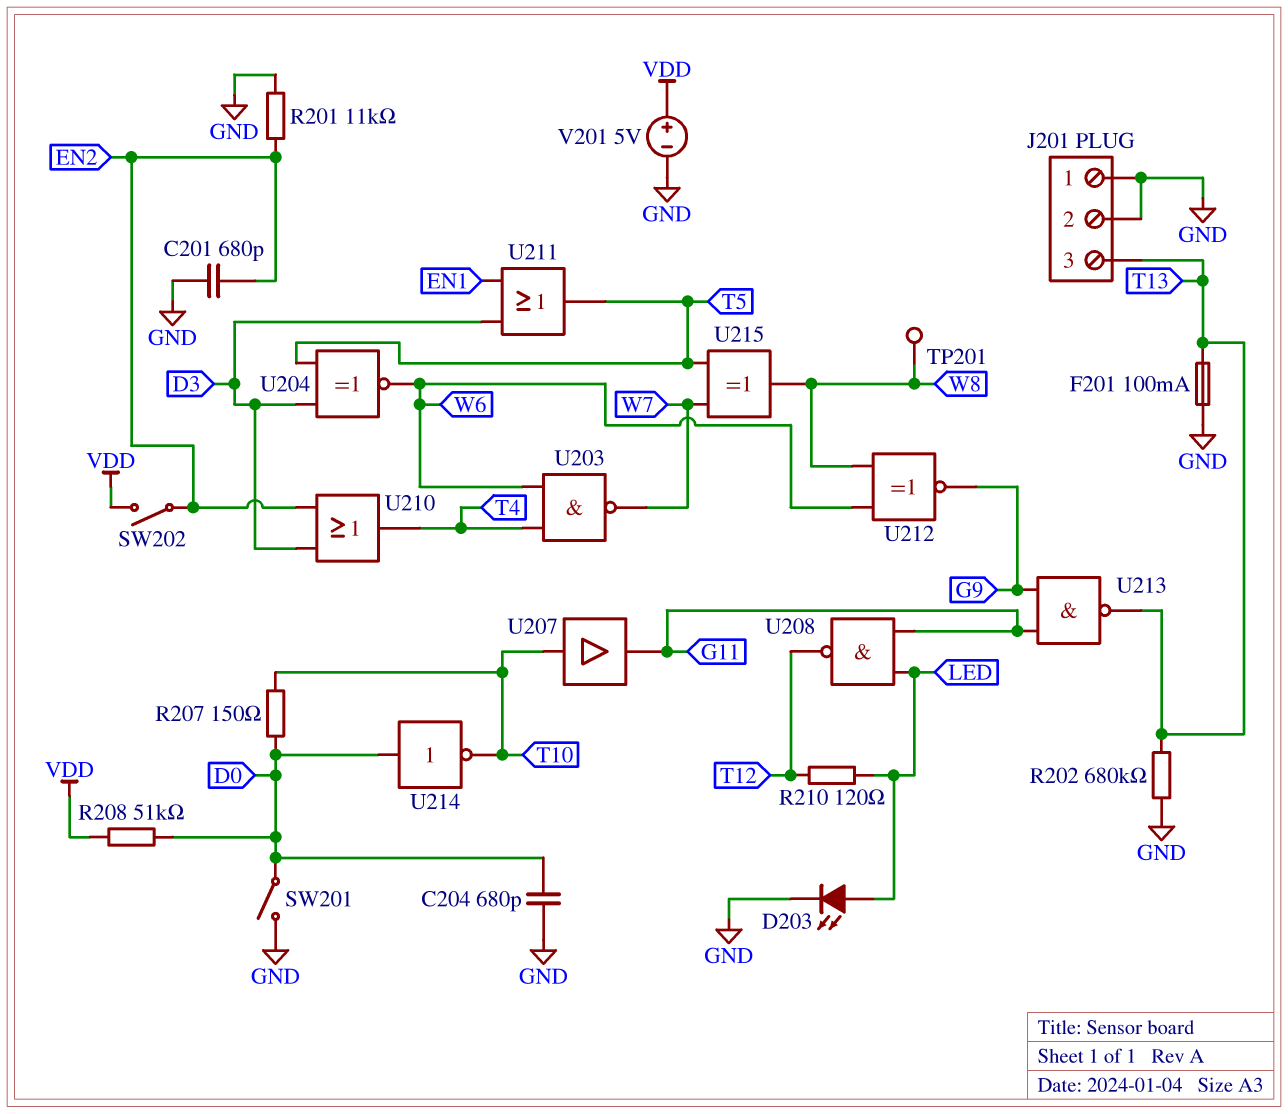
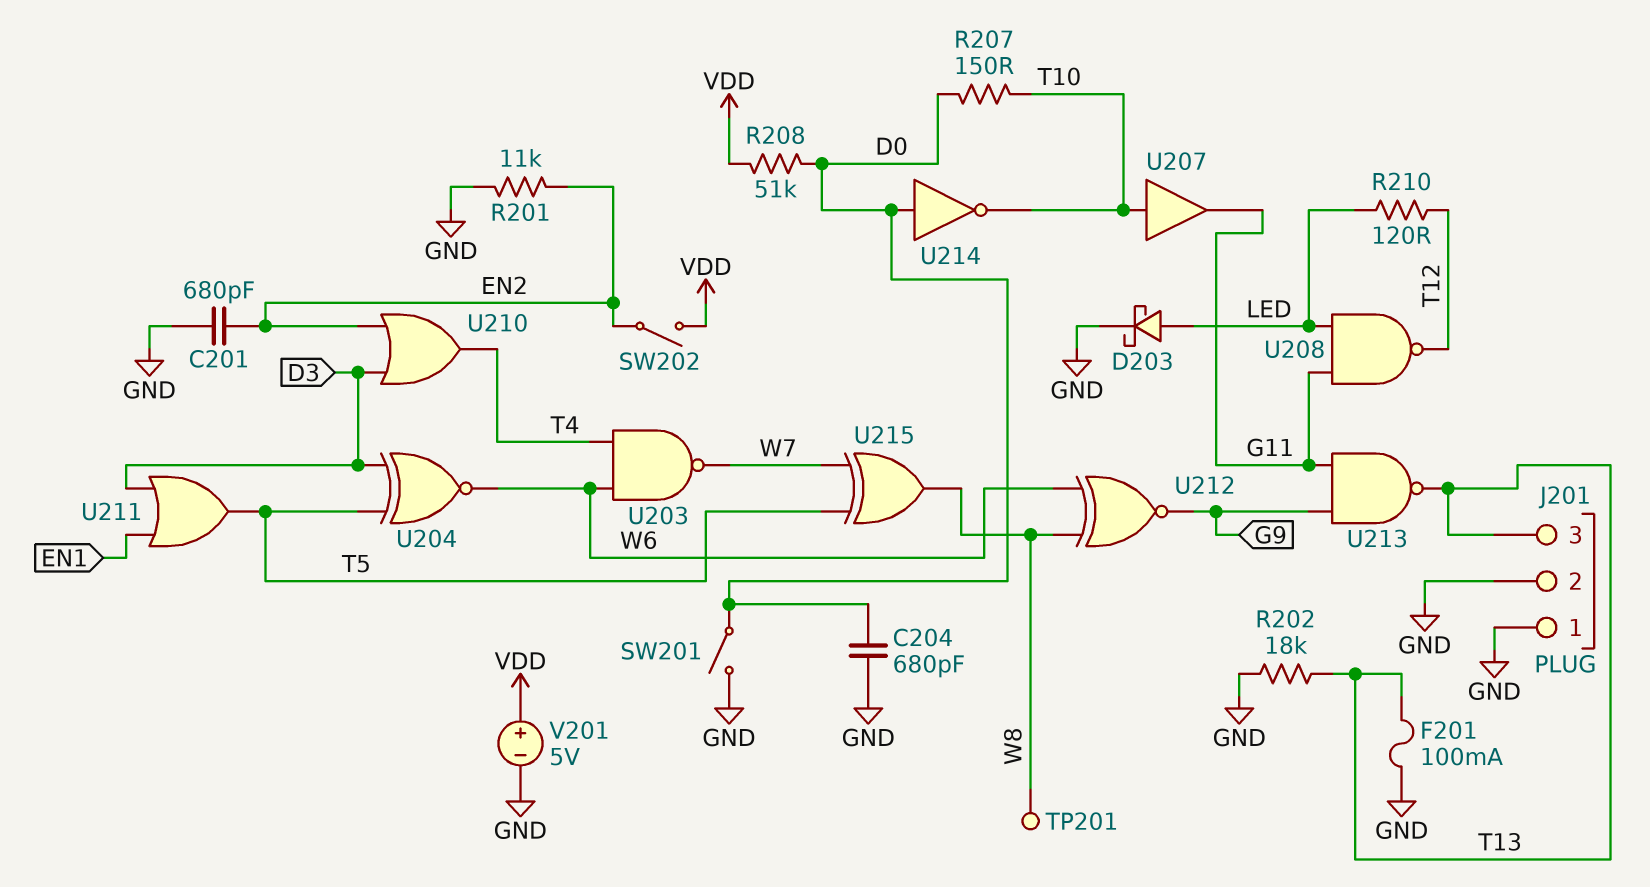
D203: LED (A LED, K GND) -> schottky (A LED, K GND)
R202: 680k (GND, T13) -> 18k (GND, T13)

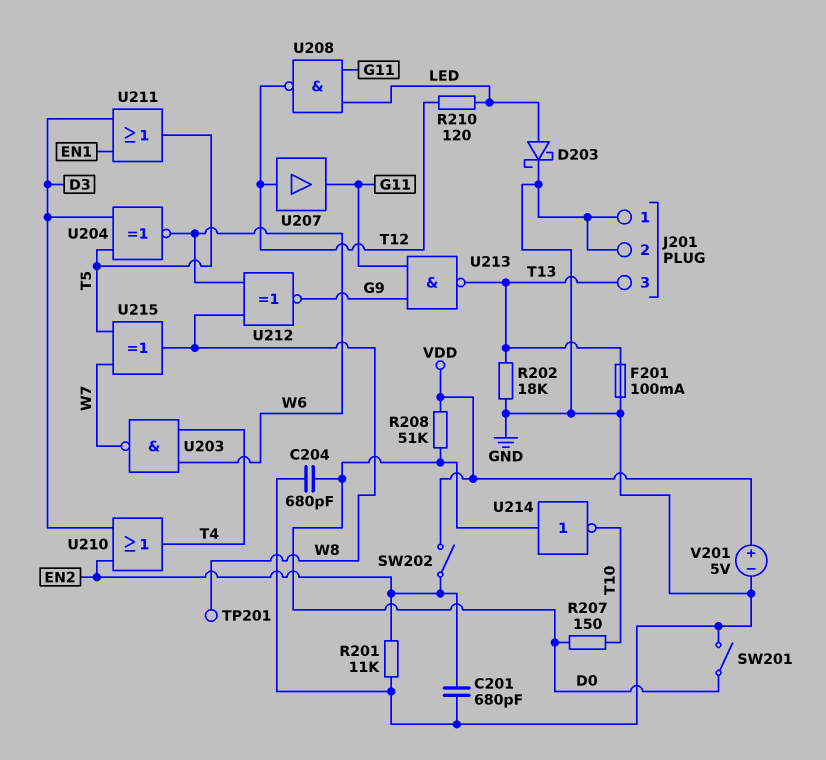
U207: buffer (in T10, out G11) -> buffer (in T12, out G11)

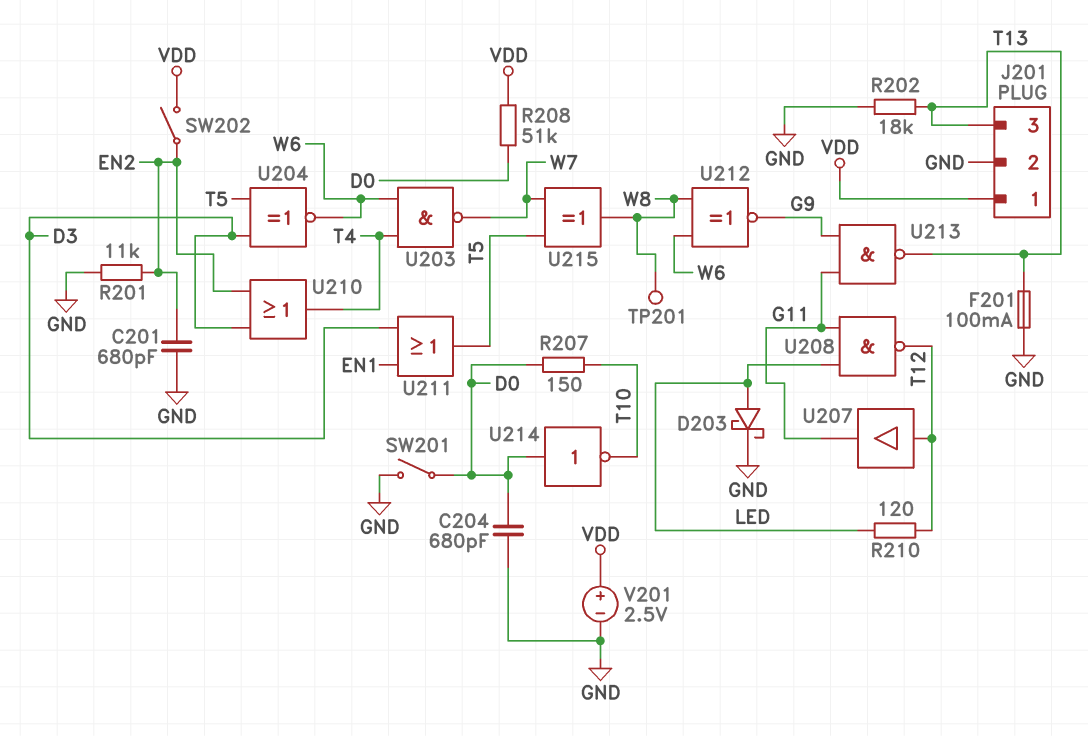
J201 pin 1: GND -> VDD
V201: 5V (plus VDD, minus GND) -> 2.5V (plus VDD, minus GND)

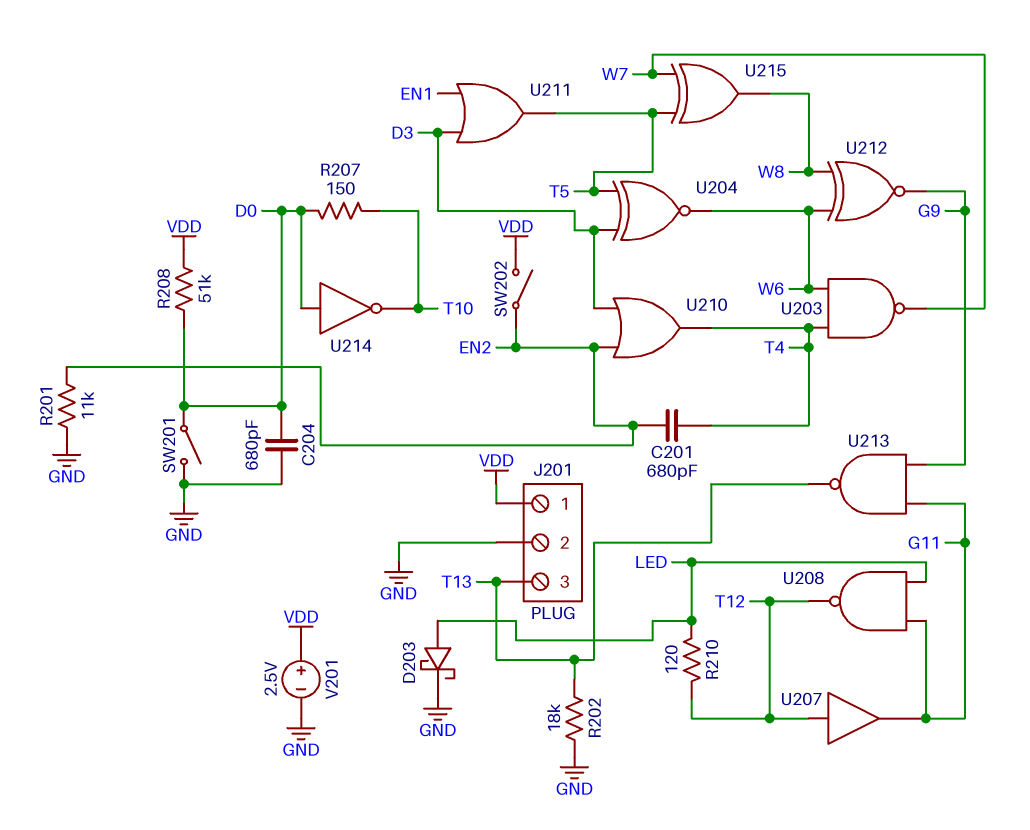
C201: 680pF (EN2, GND) -> 680pF (EN2, T4)
F201: 100mA (GND, T13) -> none
TP201: test point (W8) -> none

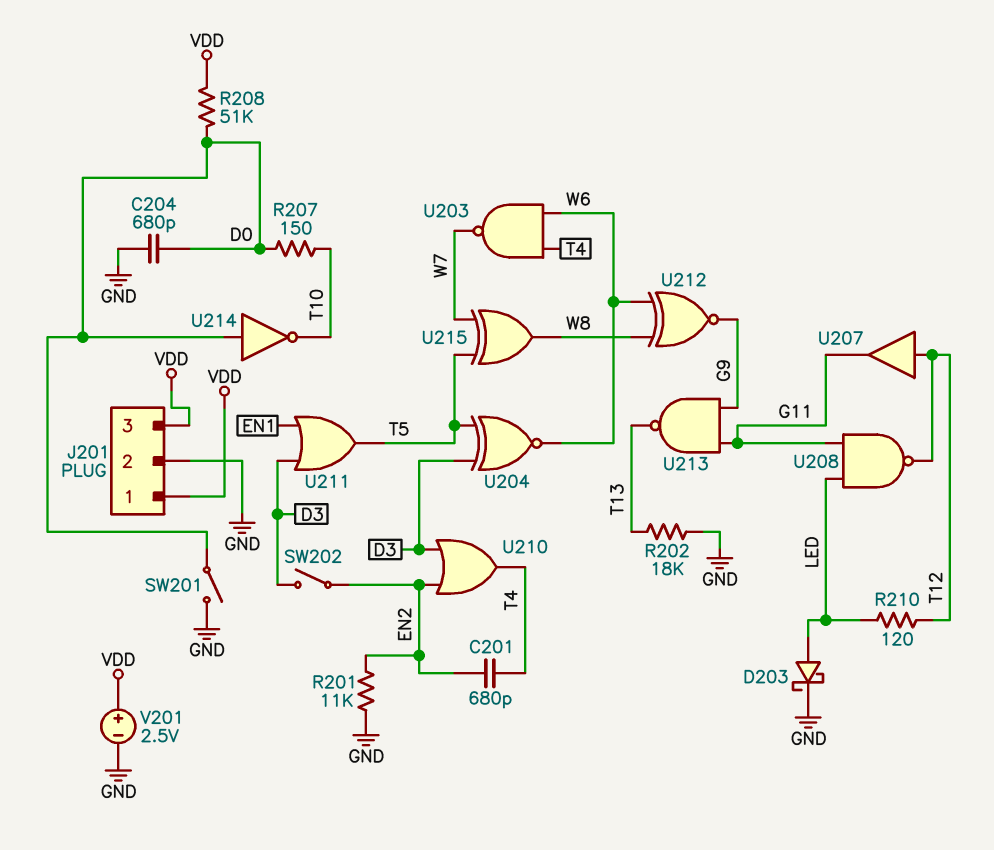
J201 pin 3: T13 -> VDD
SW202: switch (EN2, VDD) -> switch (D3, EN2)

